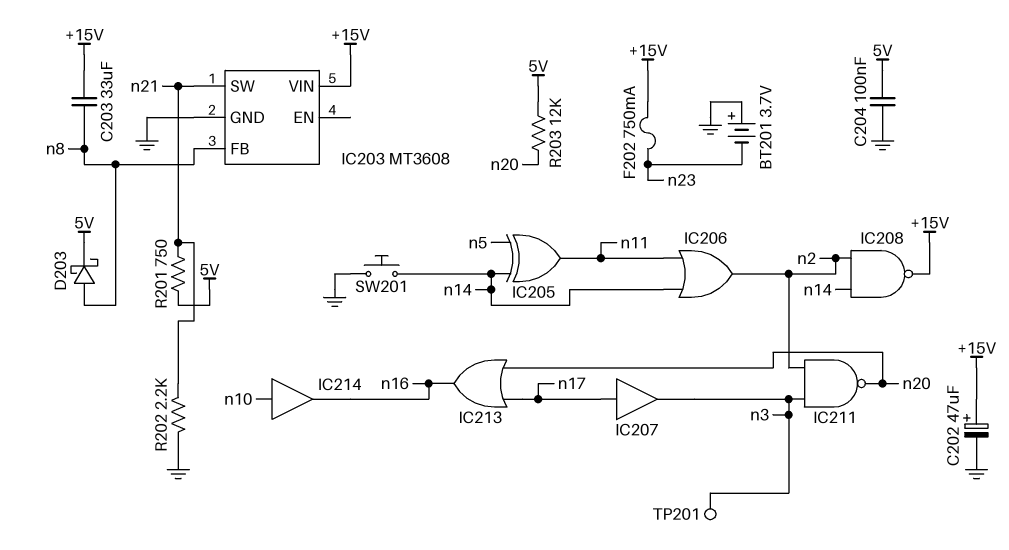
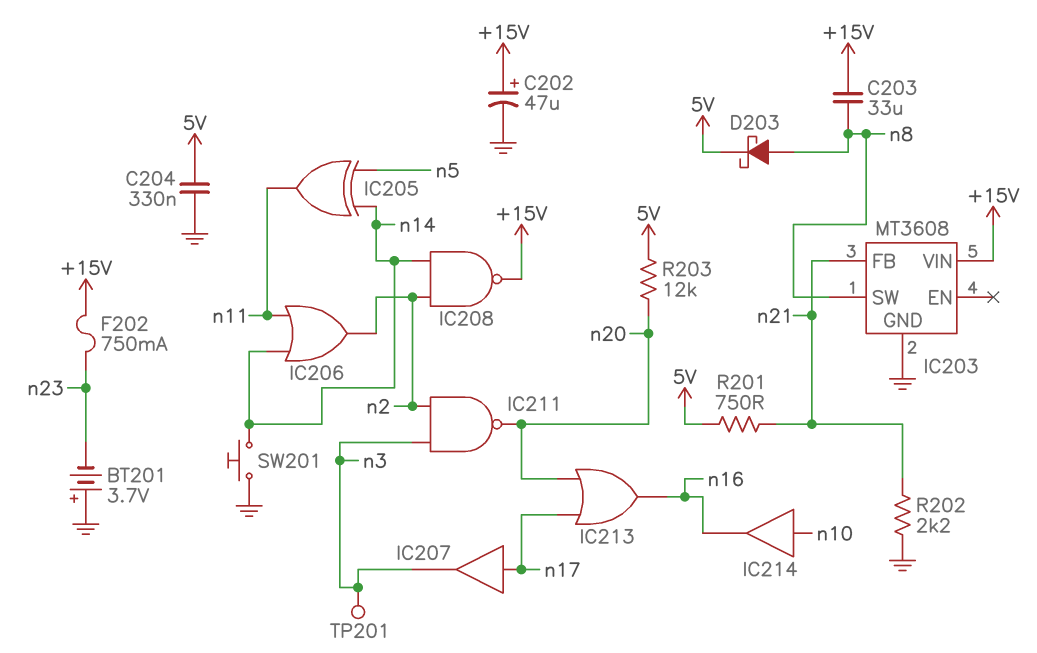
C204: 100nF (5V, GND) -> 330nF (5V, GND)
IC203 pin FB: n8 -> n21
IC203 pin SW: n21 -> n8

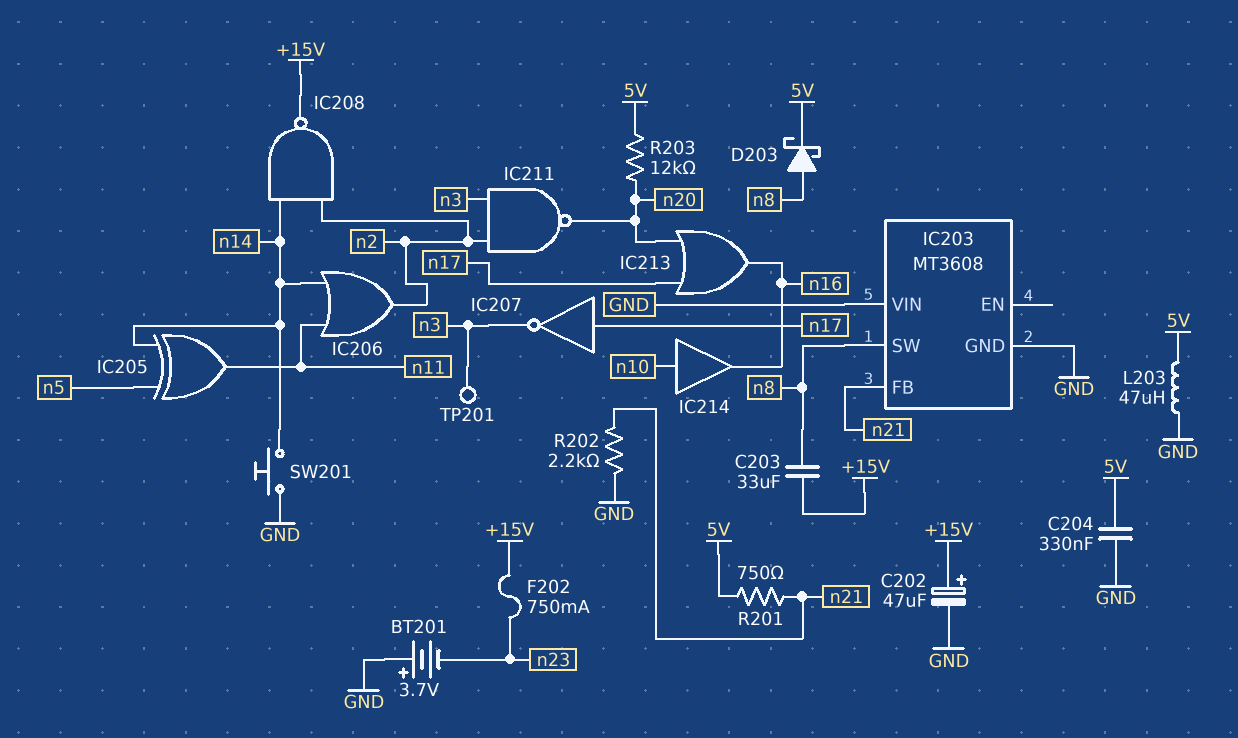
IC203 pin VIN: +15V -> GND
IC207: buffer (in n17, out n3) -> NOT (in n17, out n3)
L203: none -> 47uH (5V, GND)

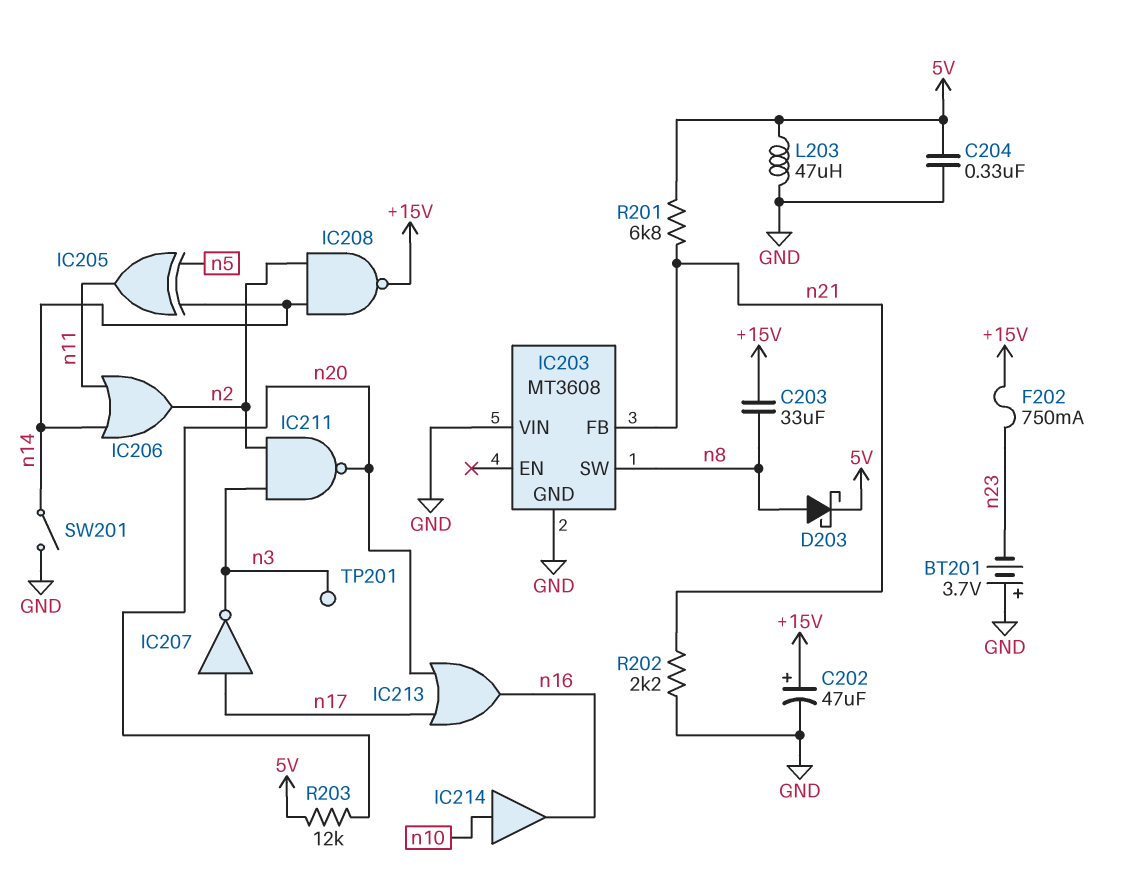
R201: 750 (5V, n21) -> 6.8k (5V, n21)
SW201: button (GND, n14) -> switch (GND, n14)

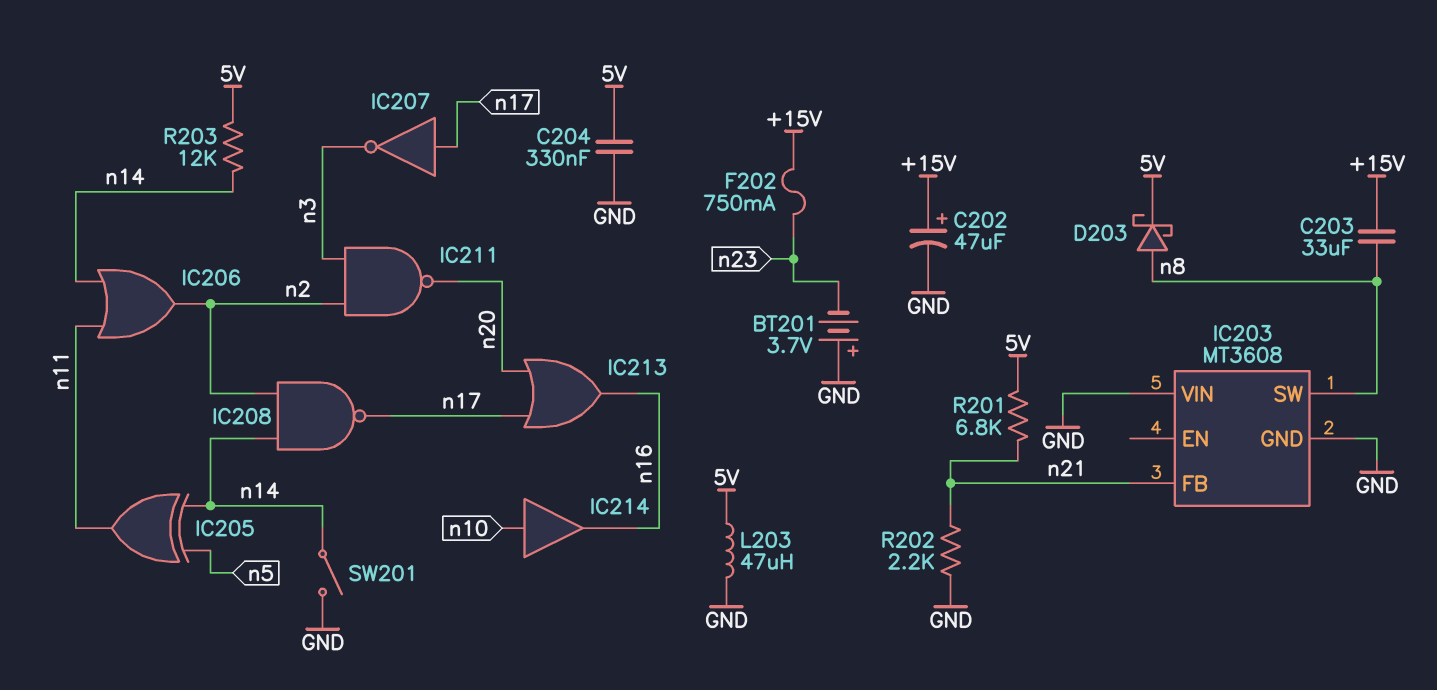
IC208: NAND (in n2, in n14, out +15V) -> NAND (in n2, in n14, out n17)
R203: 12k (5V, n20) -> 12k (5V, n14)
TP201: test point (n3) -> none

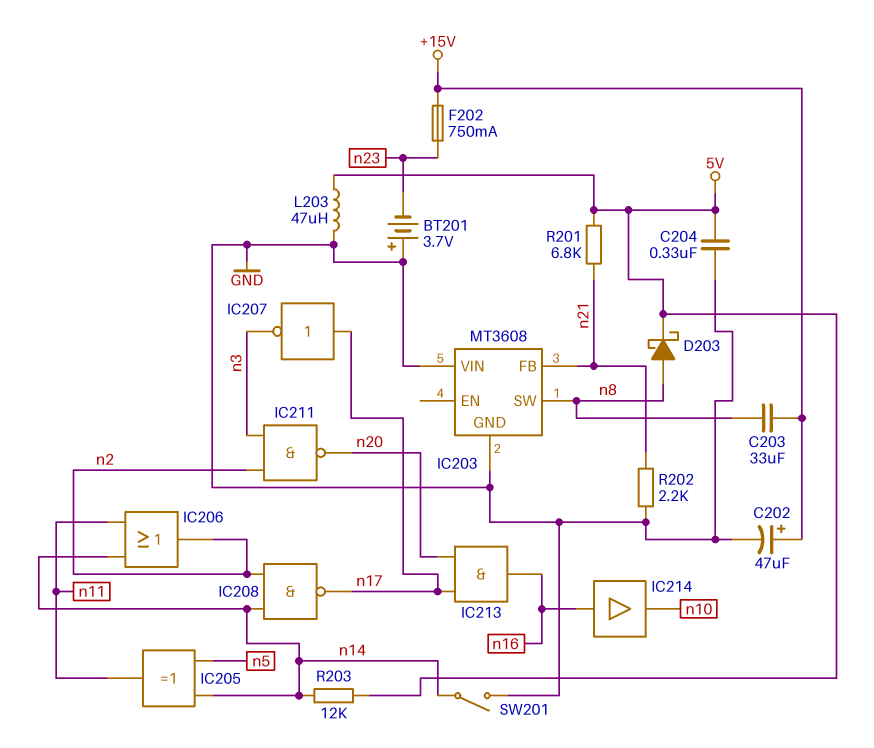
IC213: OR (in n17, in n20, out n16) -> AND (in n17, in n20, out n16)
IC214: buffer (in n10, out n16) -> buffer (in n16, out n10)

